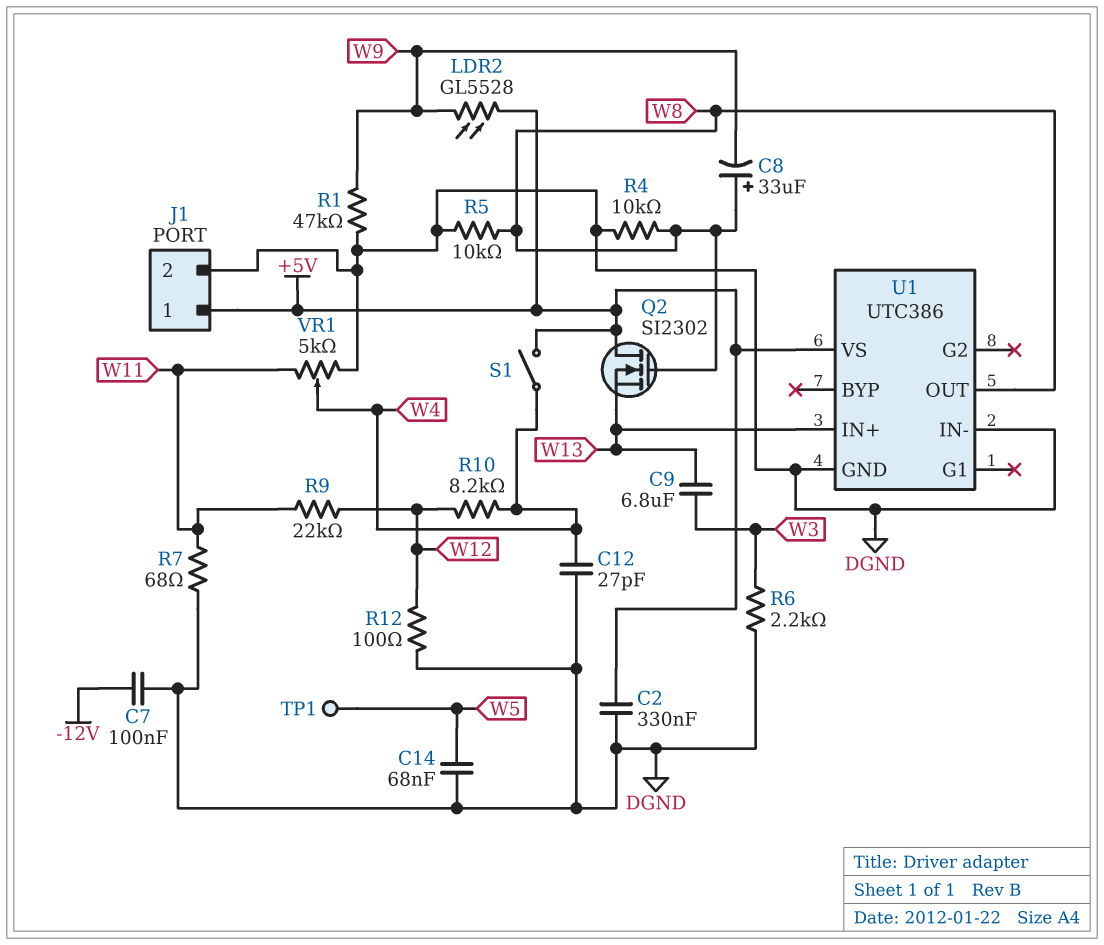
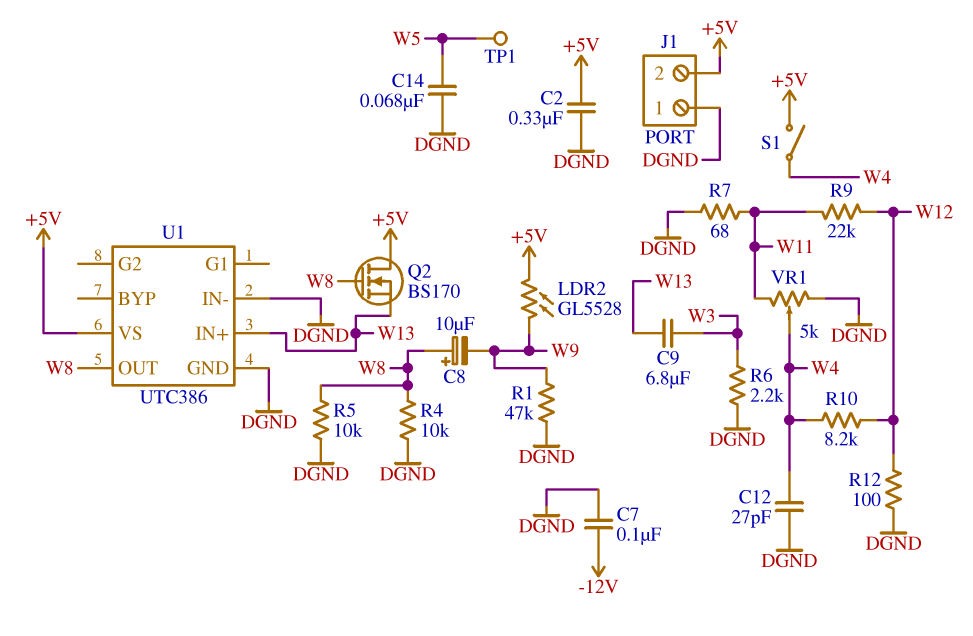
C8: 33uF (plus W8, minus W9) -> 10uF (plus W8, minus W9)
J1 pin 1: +5V -> DGND
J1 pin 2: DGND -> +5V
Q2: NMOS SI2302 (G W8, D +5V, S W13) -> NMOS BS170 (G W8, D +5V, S W13)

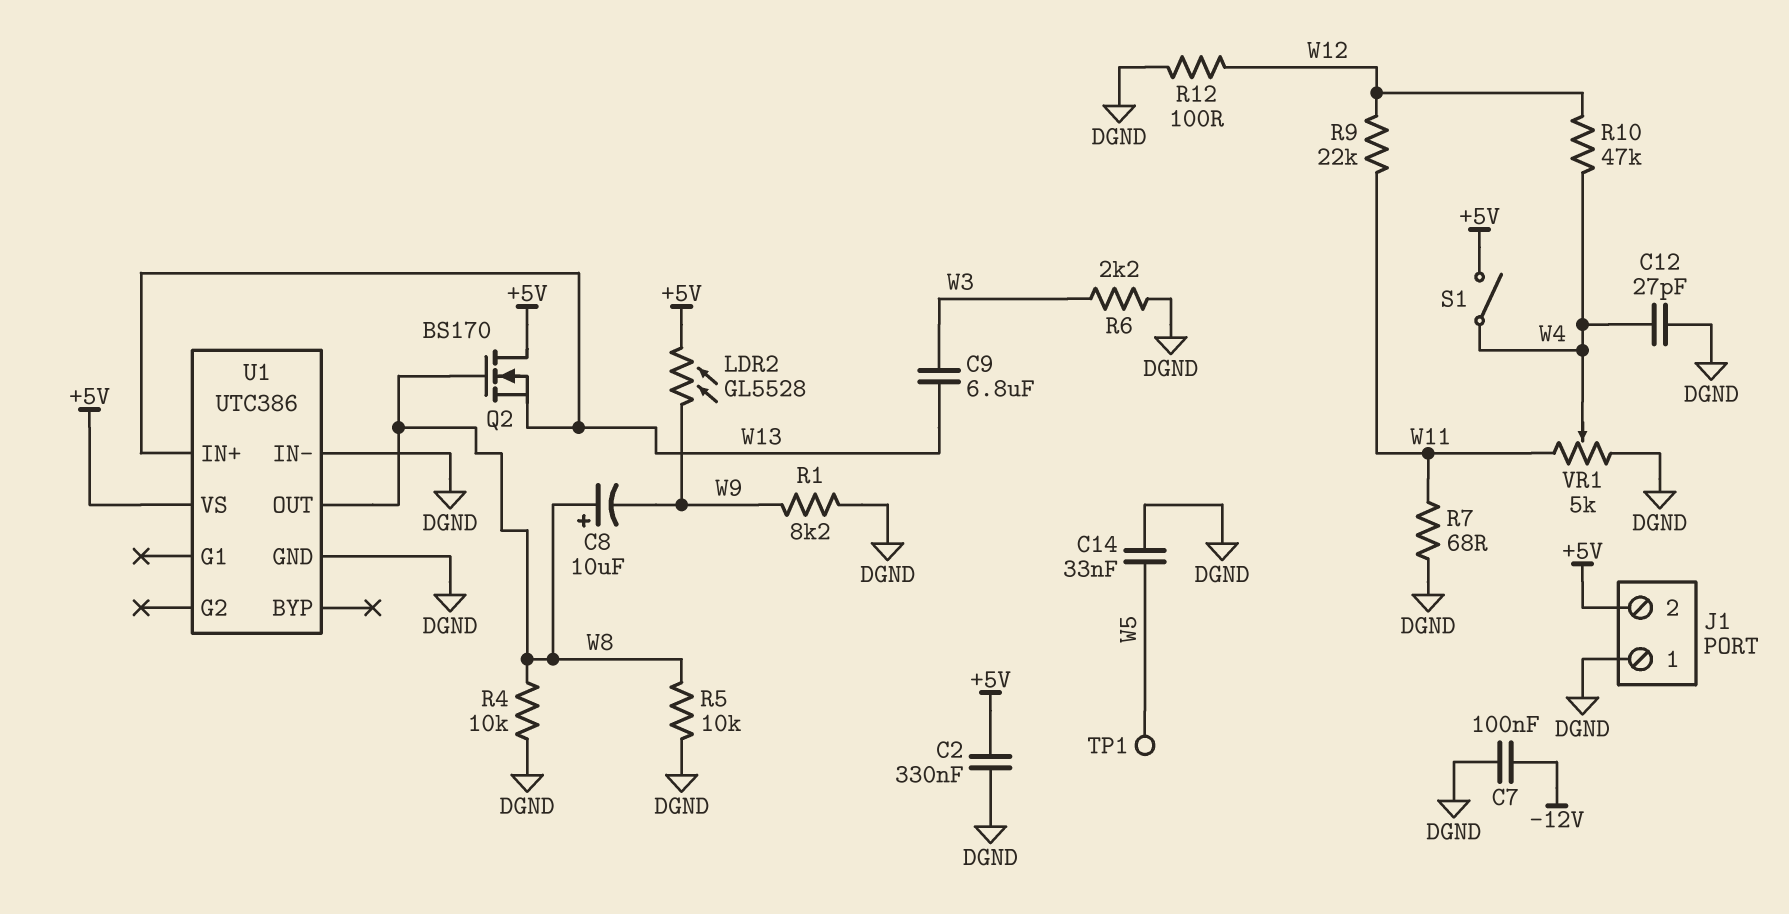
C14: 68nF (DGND, W5) -> 33nF (DGND, W5)
R1: 47k (DGND, W9) -> 8.2k (DGND, W9)
R10: 8.2k (W4, W12) -> 47k (W4, W12)

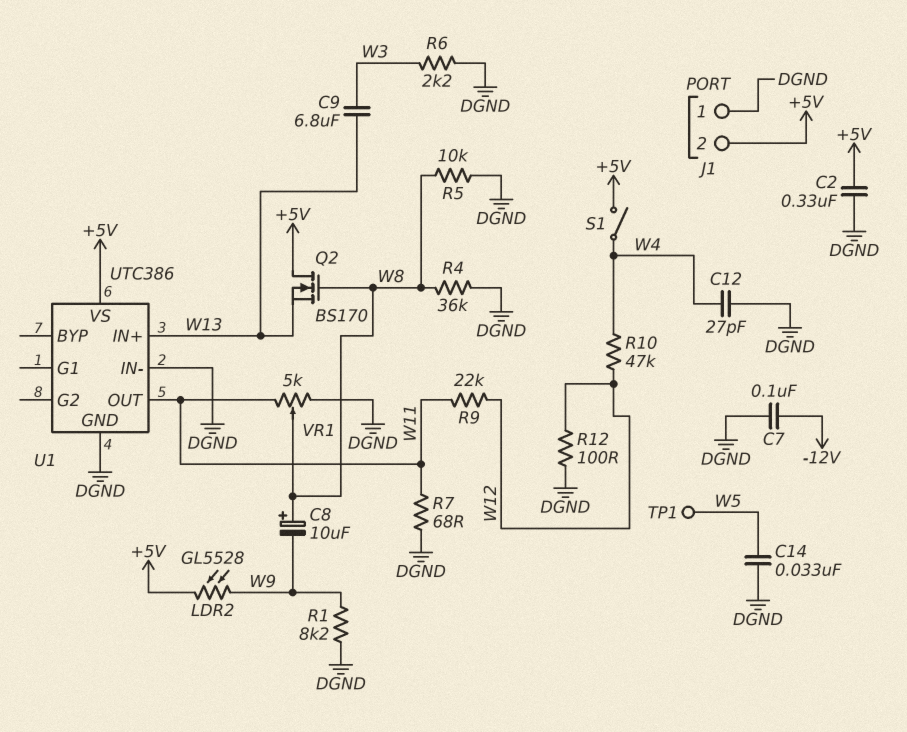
R4: 10k (DGND, W8) -> 36k (DGND, W8)
U1 pin OUT: W8 -> W11
VR1: 5k (DGND, W11, wiper W4) -> 5k (DGND, W11, wiper W8)

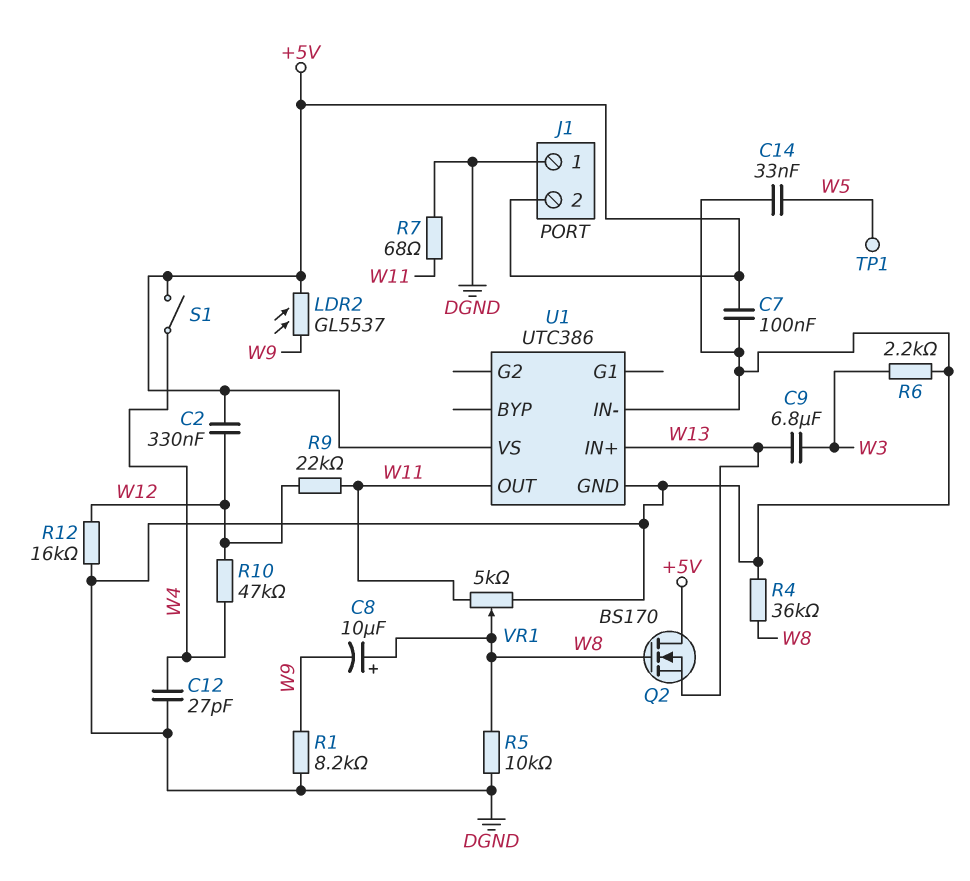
C2: 330nF (+5V, DGND) -> 330nF (+5V, W12)
C7: 100nF (-12V, DGND) -> 100nF (+5V, DGND)
LDR2: GL5528 (+5V, W9) -> GL5537 (+5V, W9)
R12: 100 (DGND, W12) -> 16k (DGND, W12)

